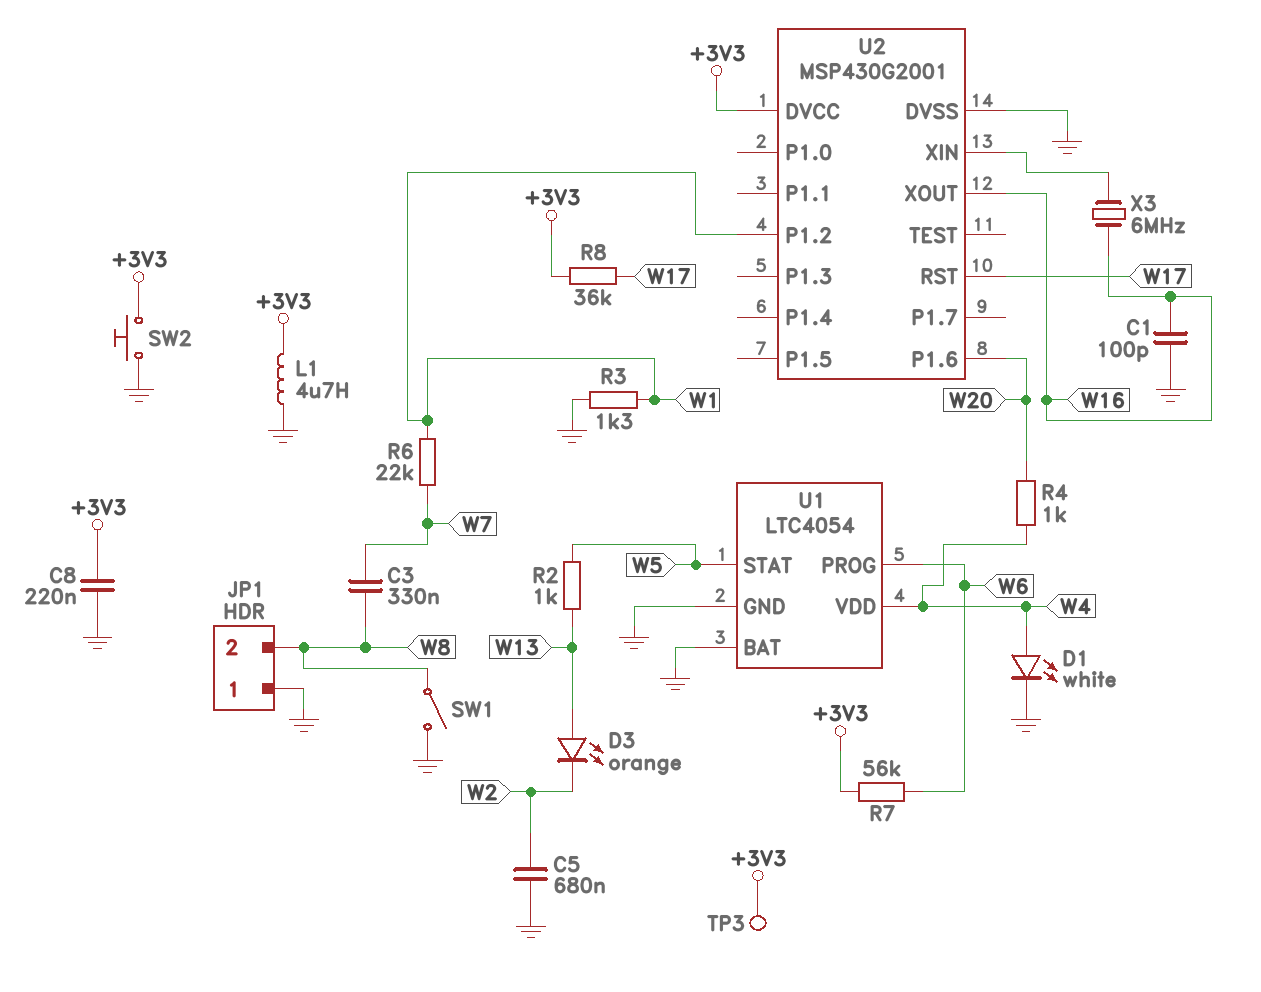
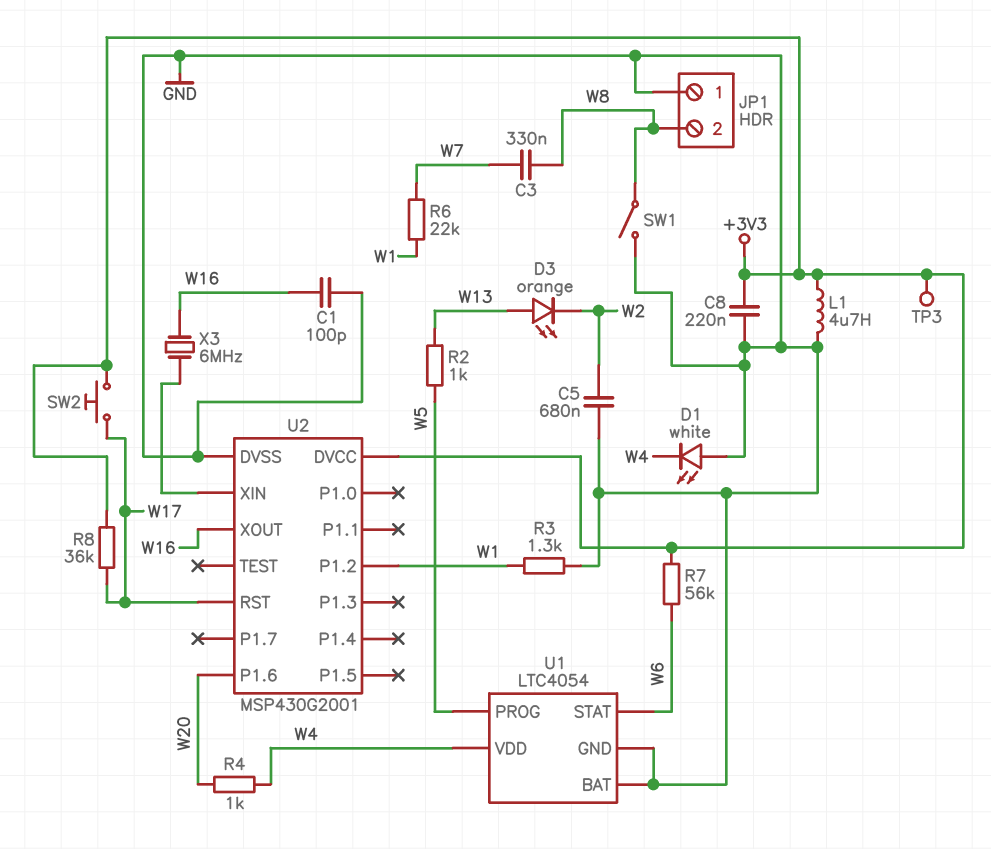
D1: LED white (A W4, K GND) -> LED white (A GND, K W4)
SW2: button (+3V3, GND) -> button (+3V3, W17)
U1 pin PROG: W6 -> W5
U1 pin STAT: W5 -> W6

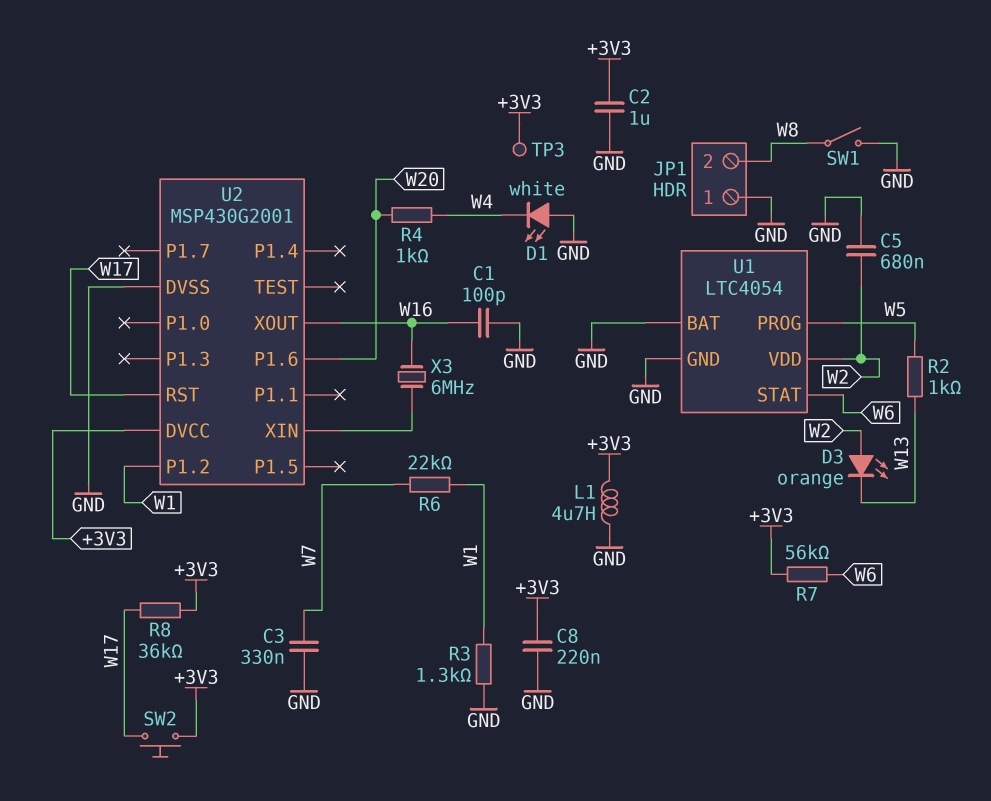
C2: none -> 1uF (+3V3, GND)
C3: 330nF (W7, W8) -> 330nF (GND, W7)
D3: LED orange (A W13, K W2) -> LED orange (A W2, K W13)
U1 pin VDD: W4 -> W2

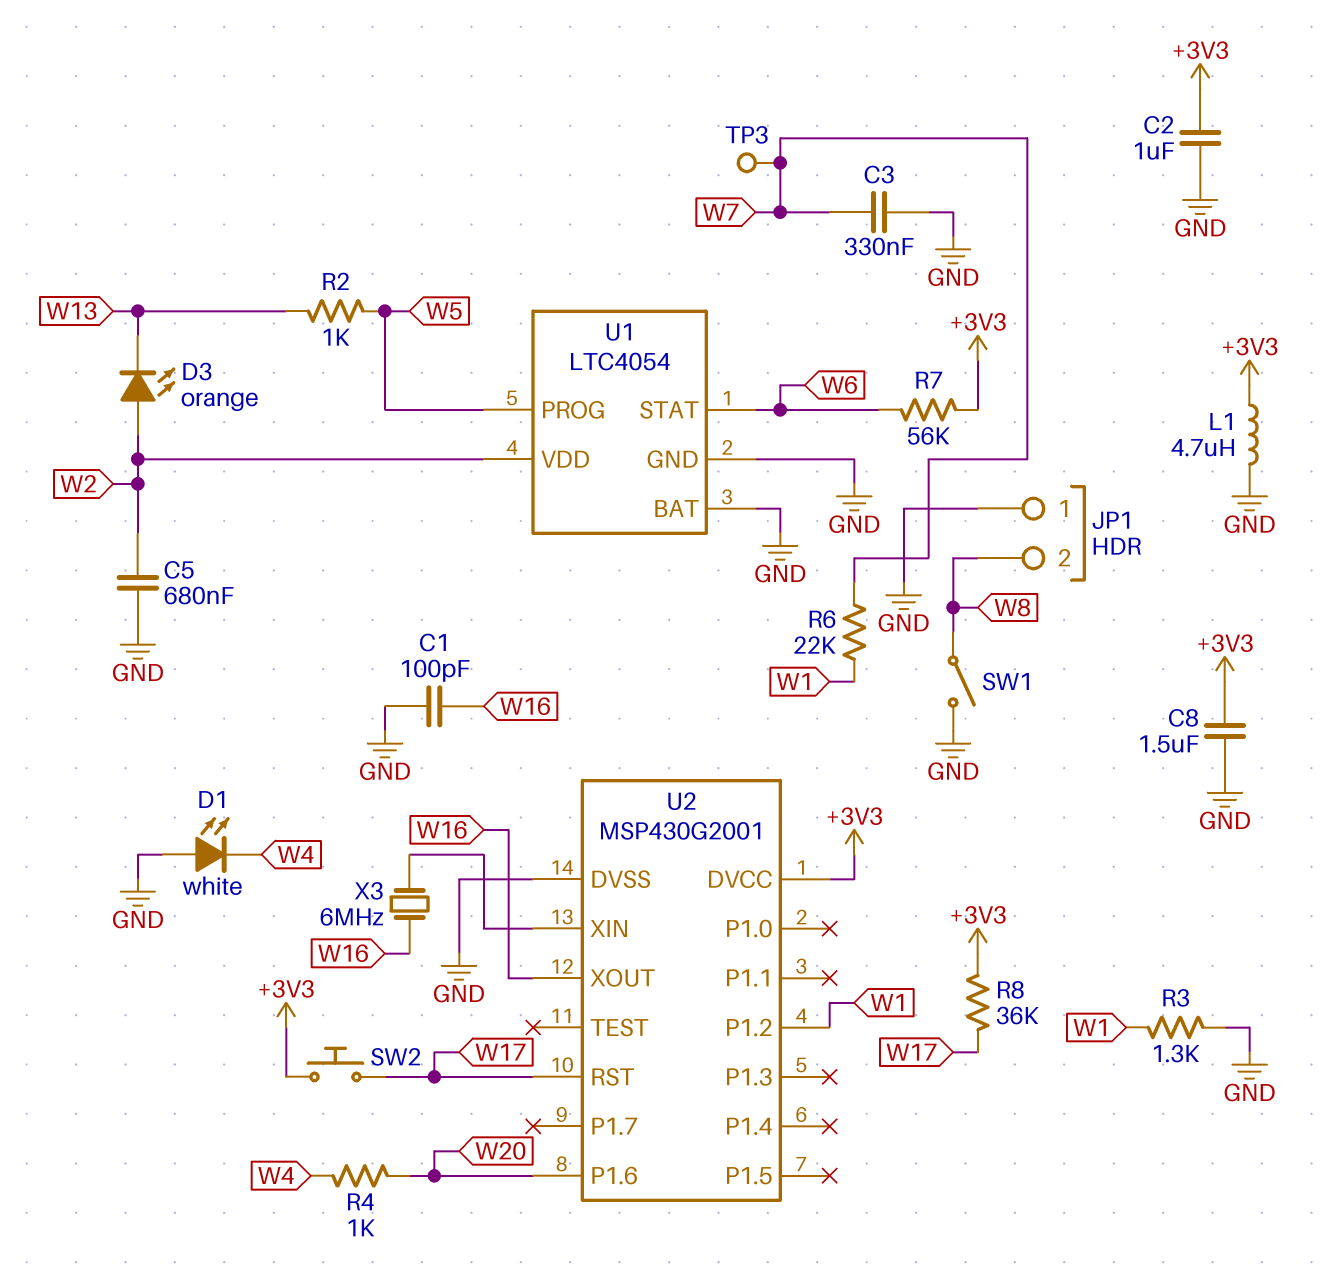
C8: 220nF (+3V3, GND) -> 1.5uF (+3V3, GND)
TP3: test point (+3V3) -> test point (W7)

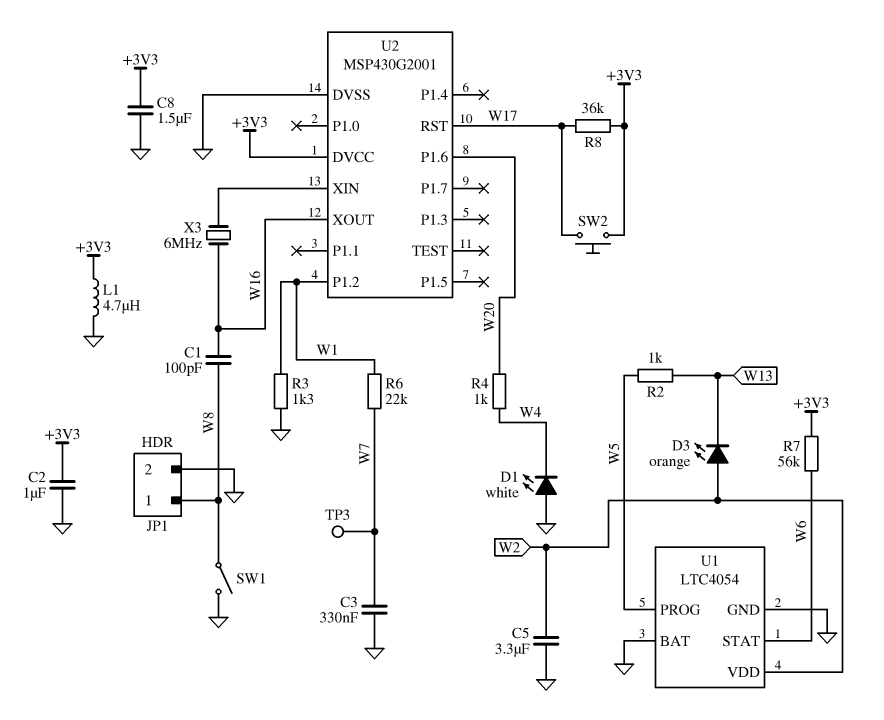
C1: 100pF (GND, W16) -> 100pF (W8, W16)
C5: 680nF (GND, W2) -> 3.3uF (GND, W2)
JP1 pin 1: GND -> W8
JP1 pin 2: W8 -> GND

